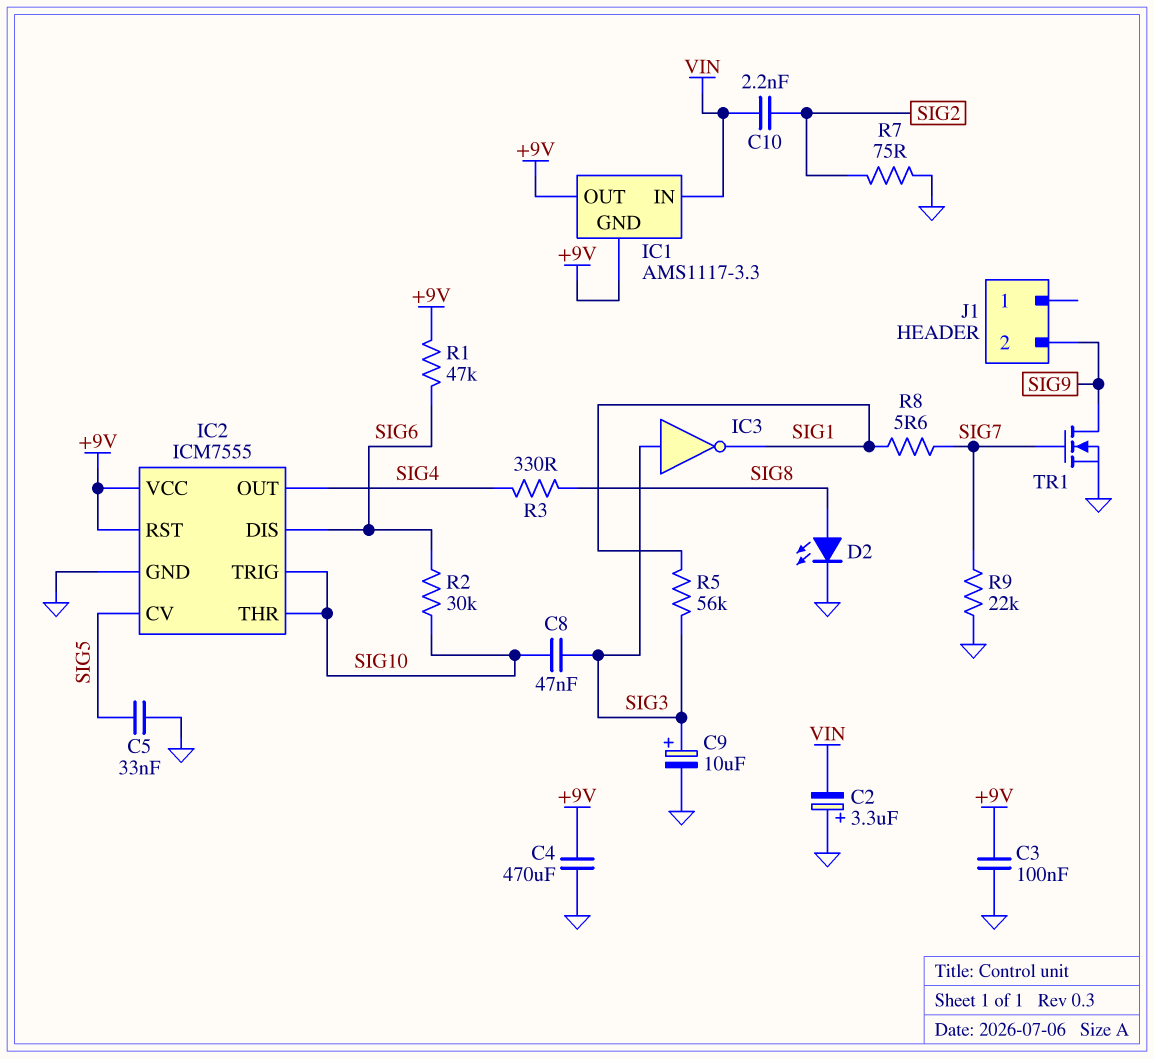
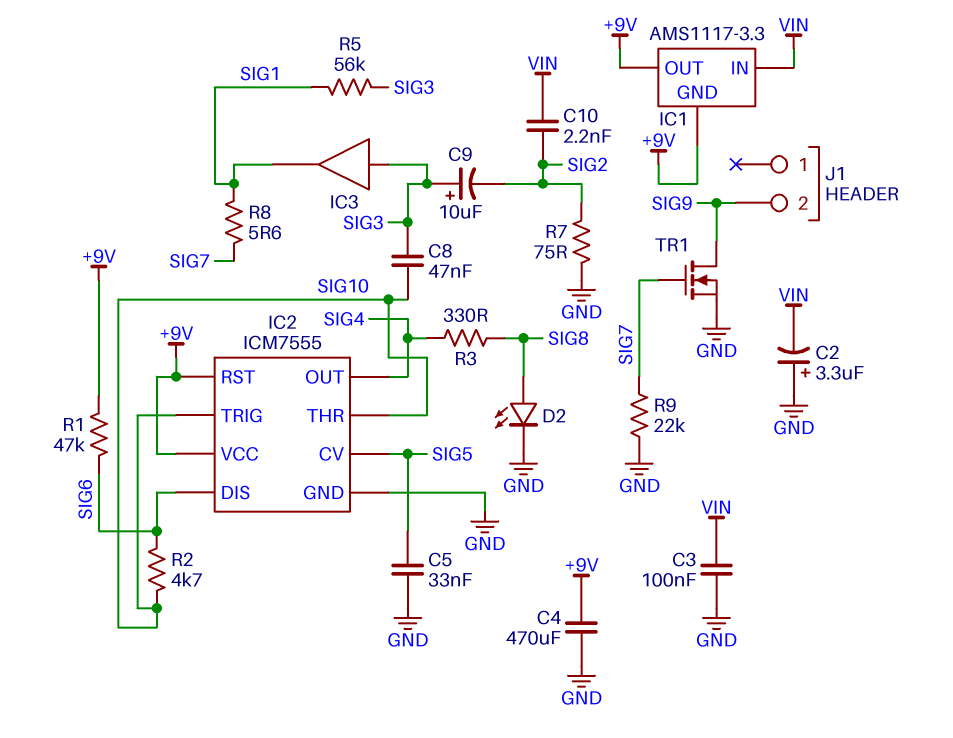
C3: 100nF (+9V, GND) -> 100nF (GND, VIN)
C9: 10uF (plus SIG3, minus GND) -> 10uF (plus SIG3, minus SIG2)
IC3: NOT (in SIG3, out SIG1) -> buffer (in SIG3, out SIG1)
R2: 30k (SIG6, SIG10) -> 4.7k (SIG6, SIG10)

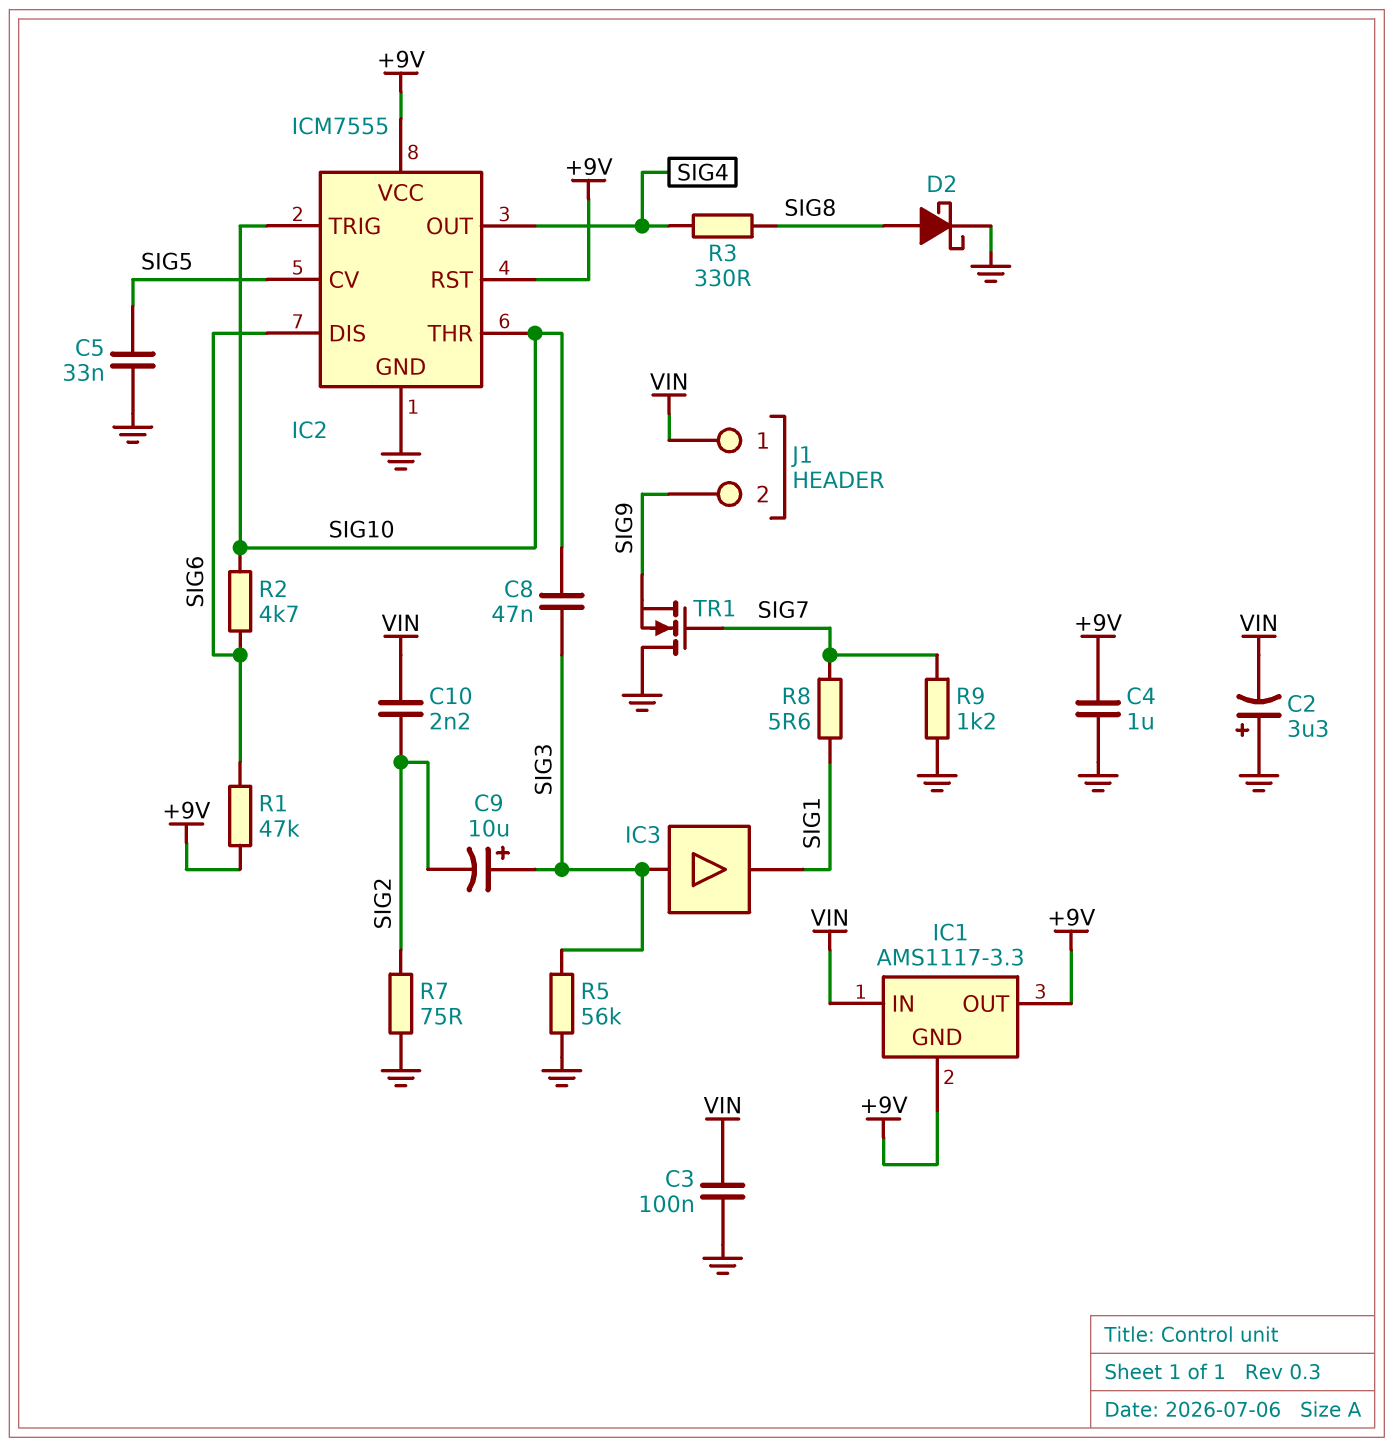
C4: 470uF (+9V, GND) -> 1uF (+9V, GND)
D2: LED (A SIG8, K GND) -> schottky (A SIG8, K GND)
J1 pin 1: none -> VIN
R5: 56k (SIG1, SIG3) -> 56k (GND, SIG3)
R9: 22k (GND, SIG7) -> 1.2k (GND, SIG7)
TR1: NMOS (G SIG7, D SIG9, S GND) -> NMOS (G SIG7, D GND, S SIG9)

